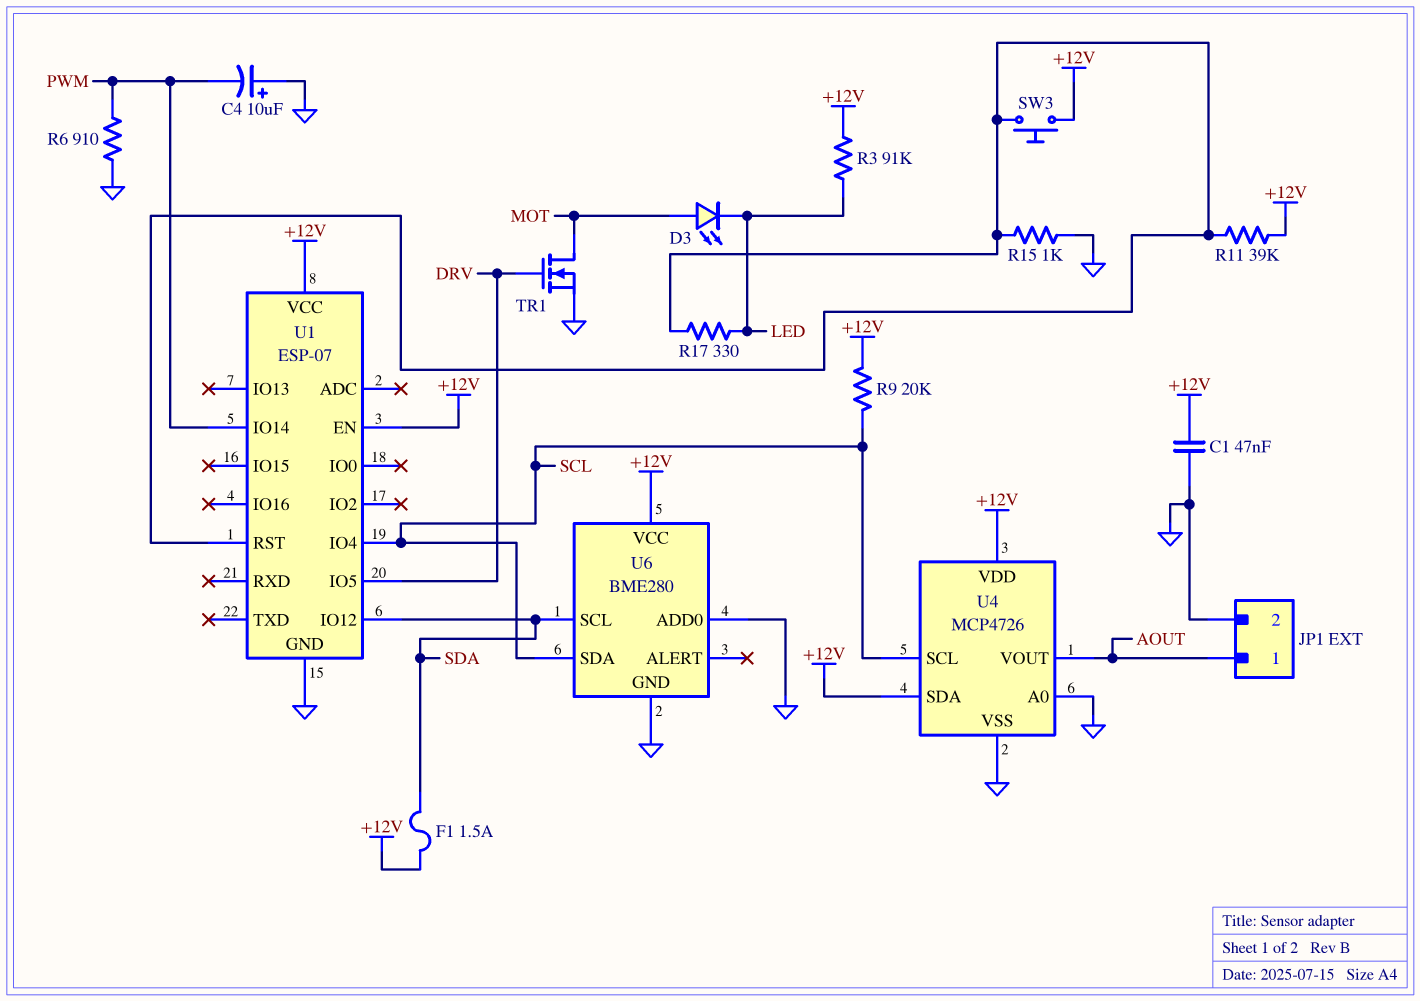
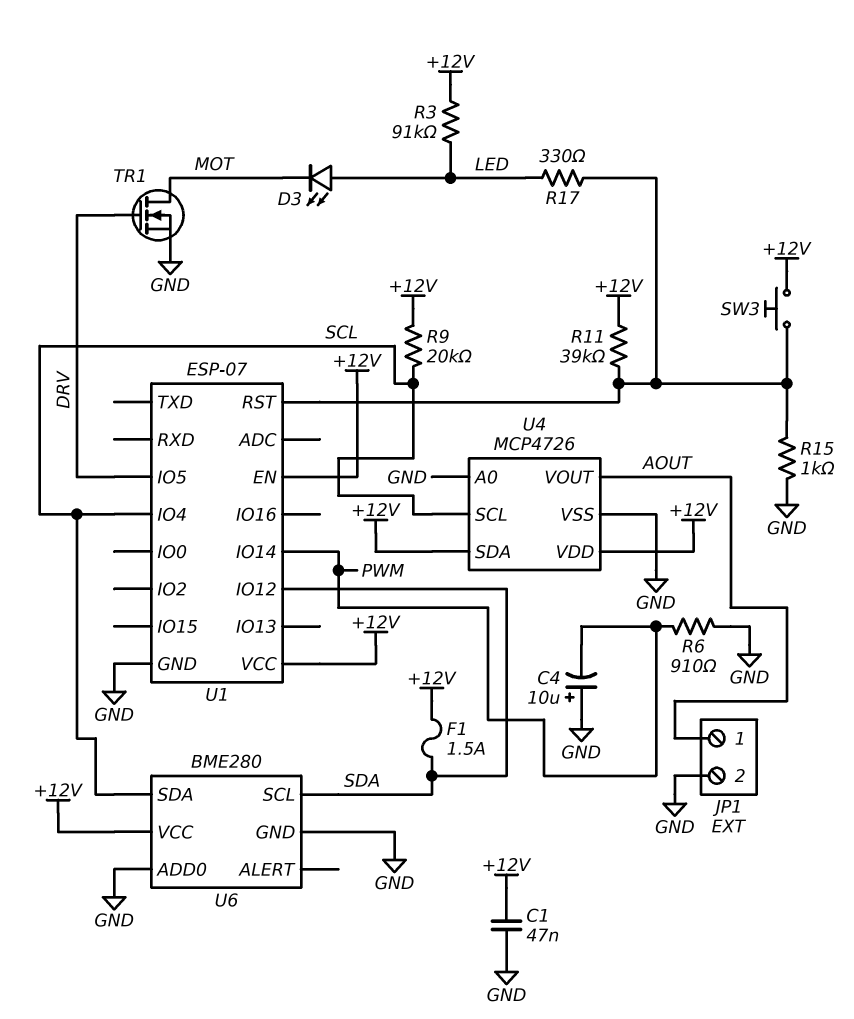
D3: LED (A MOT, K LED) -> LED (A LED, K MOT)

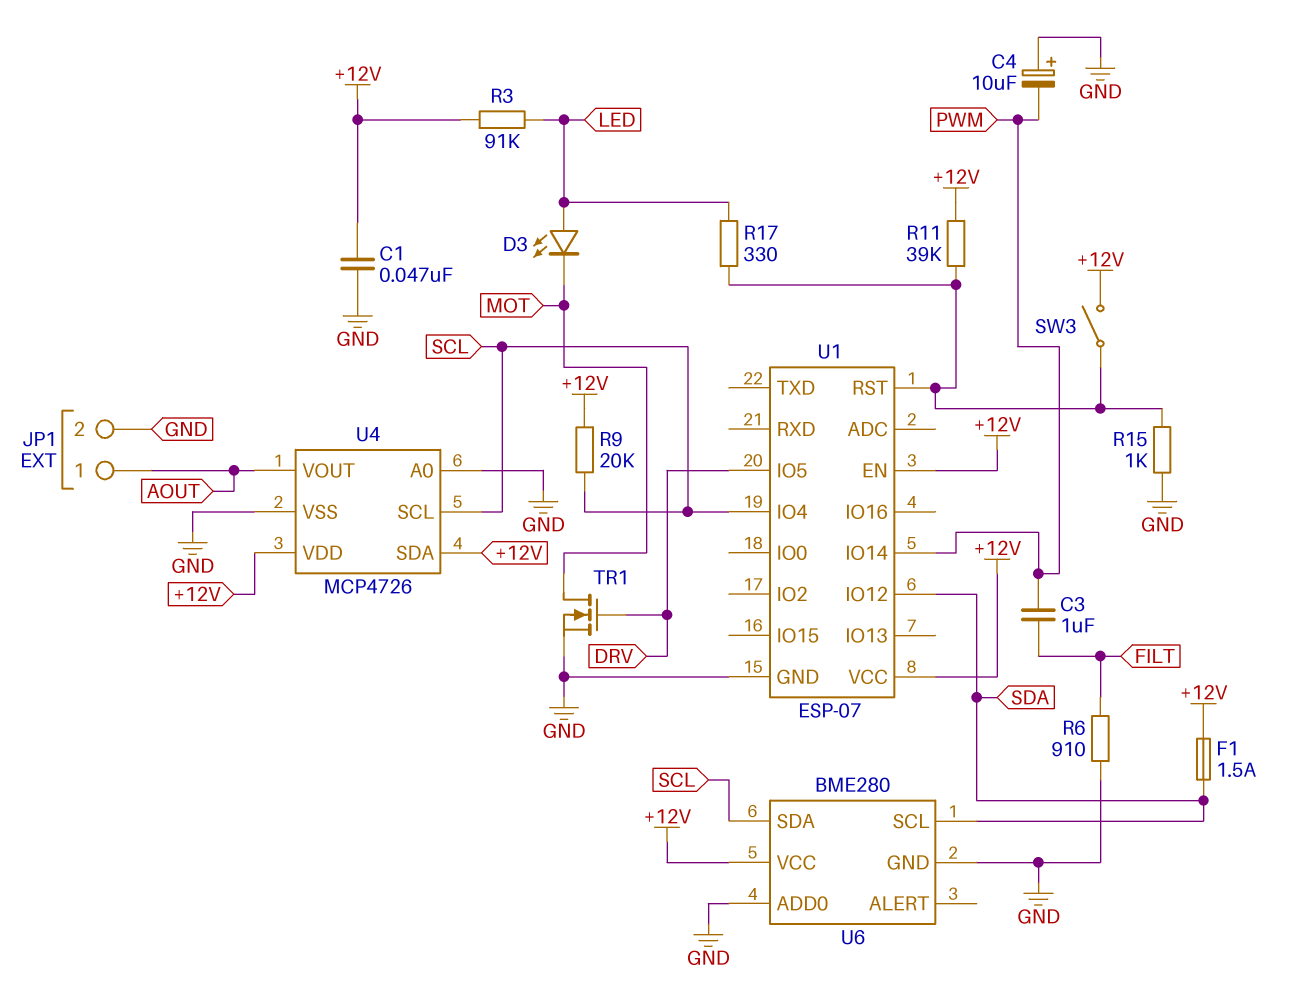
C3: none -> 1uF (FILT, PWM)
R6: 910 (GND, PWM) -> 910 (FILT, GND)
SW3: button (+12V, U1/RST) -> switch (+12V, U1/RST)

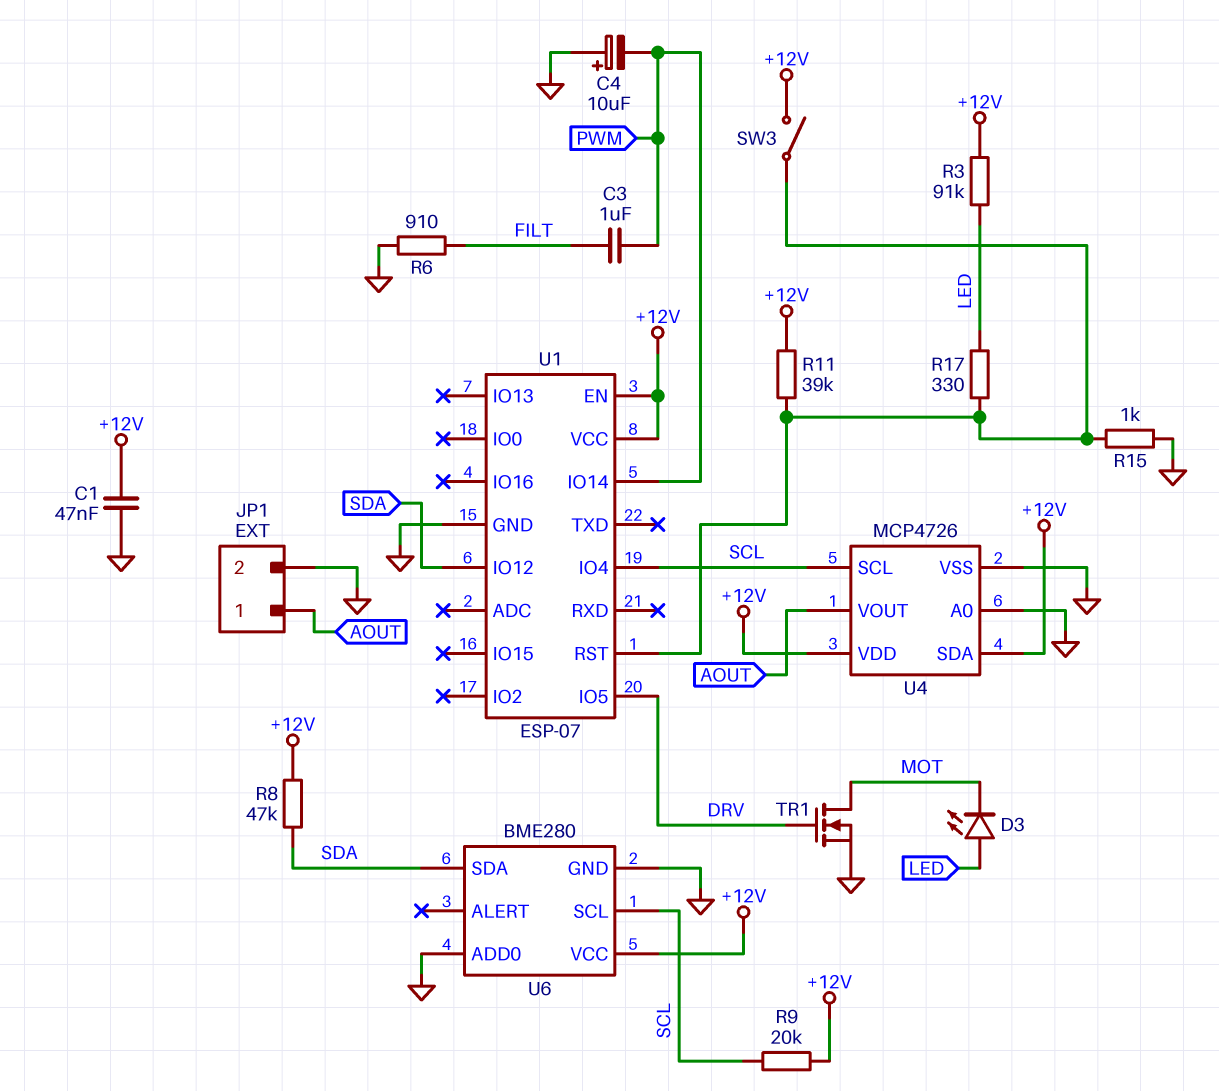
F1: 1.5A (+12V, SDA) -> none
R8: none -> 47k (+12V, SDA)
U6 pin SCL: SDA -> SCL
U6 pin SDA: SCL -> SDA

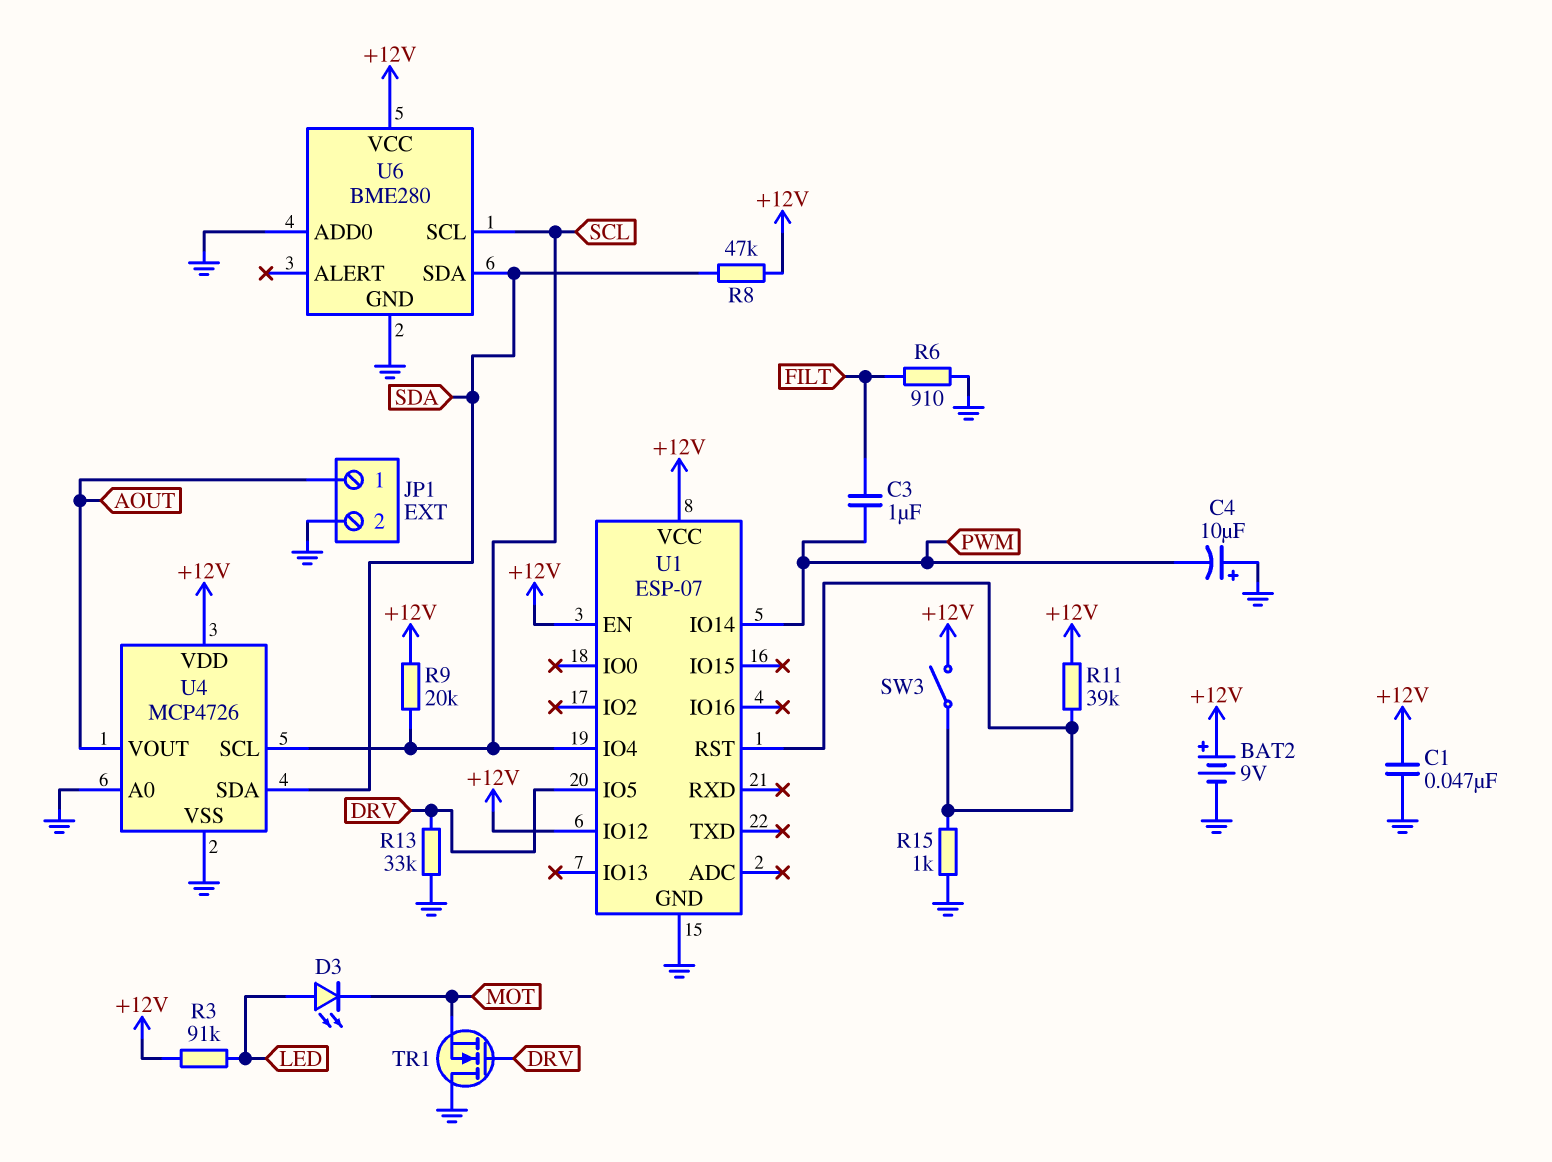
BAT2: none -> 9V (plus +12V, minus GND)
R13: none -> 33k (DRV, GND)
R17: 330 (LED, U1/RST) -> none
TR1: NMOS (G DRV, D MOT, S GND) -> NMOS (G DRV, D GND, S MOT)
U1 pin IO12: SDA -> +12V
U4 pin SDA: +12V -> SDA

